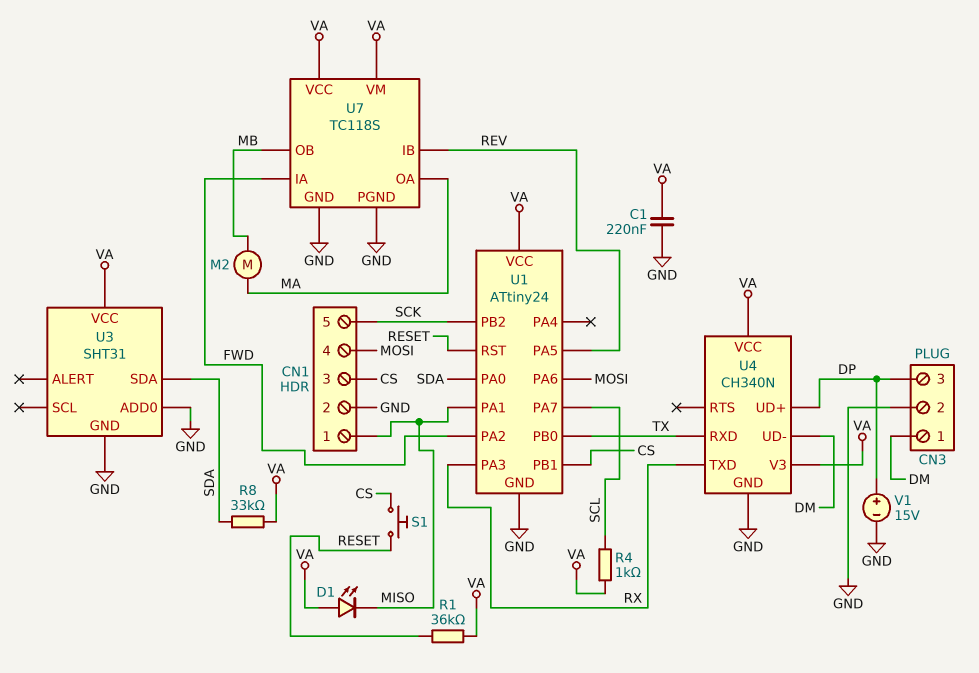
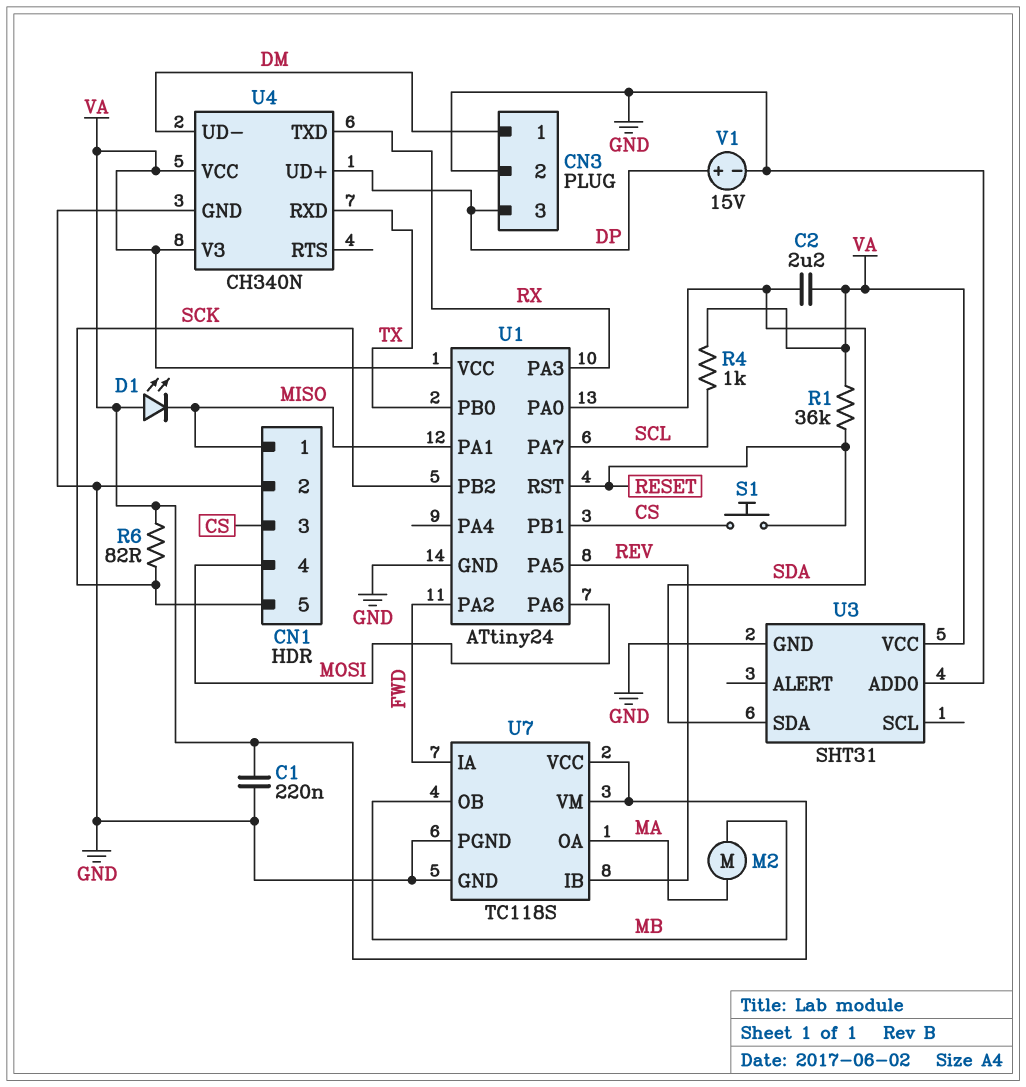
C2: none -> 2.2uF (SDA, VA)
R6: none -> 82 (SCK, VA)
R8: 33k (SDA, VA) -> none

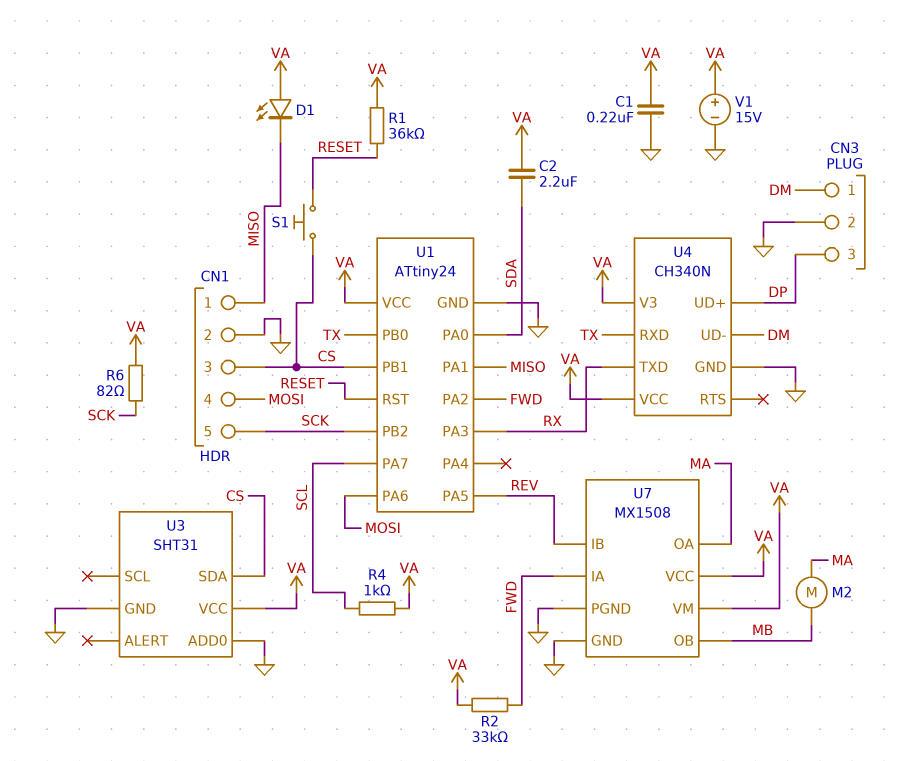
R2: none -> 33k (FWD, VA)
U3 pin SDA: SDA -> CS
U7: TC118S -> MX1508
V1: 15V (plus DP, minus GND) -> 15V (plus VA, minus GND)

